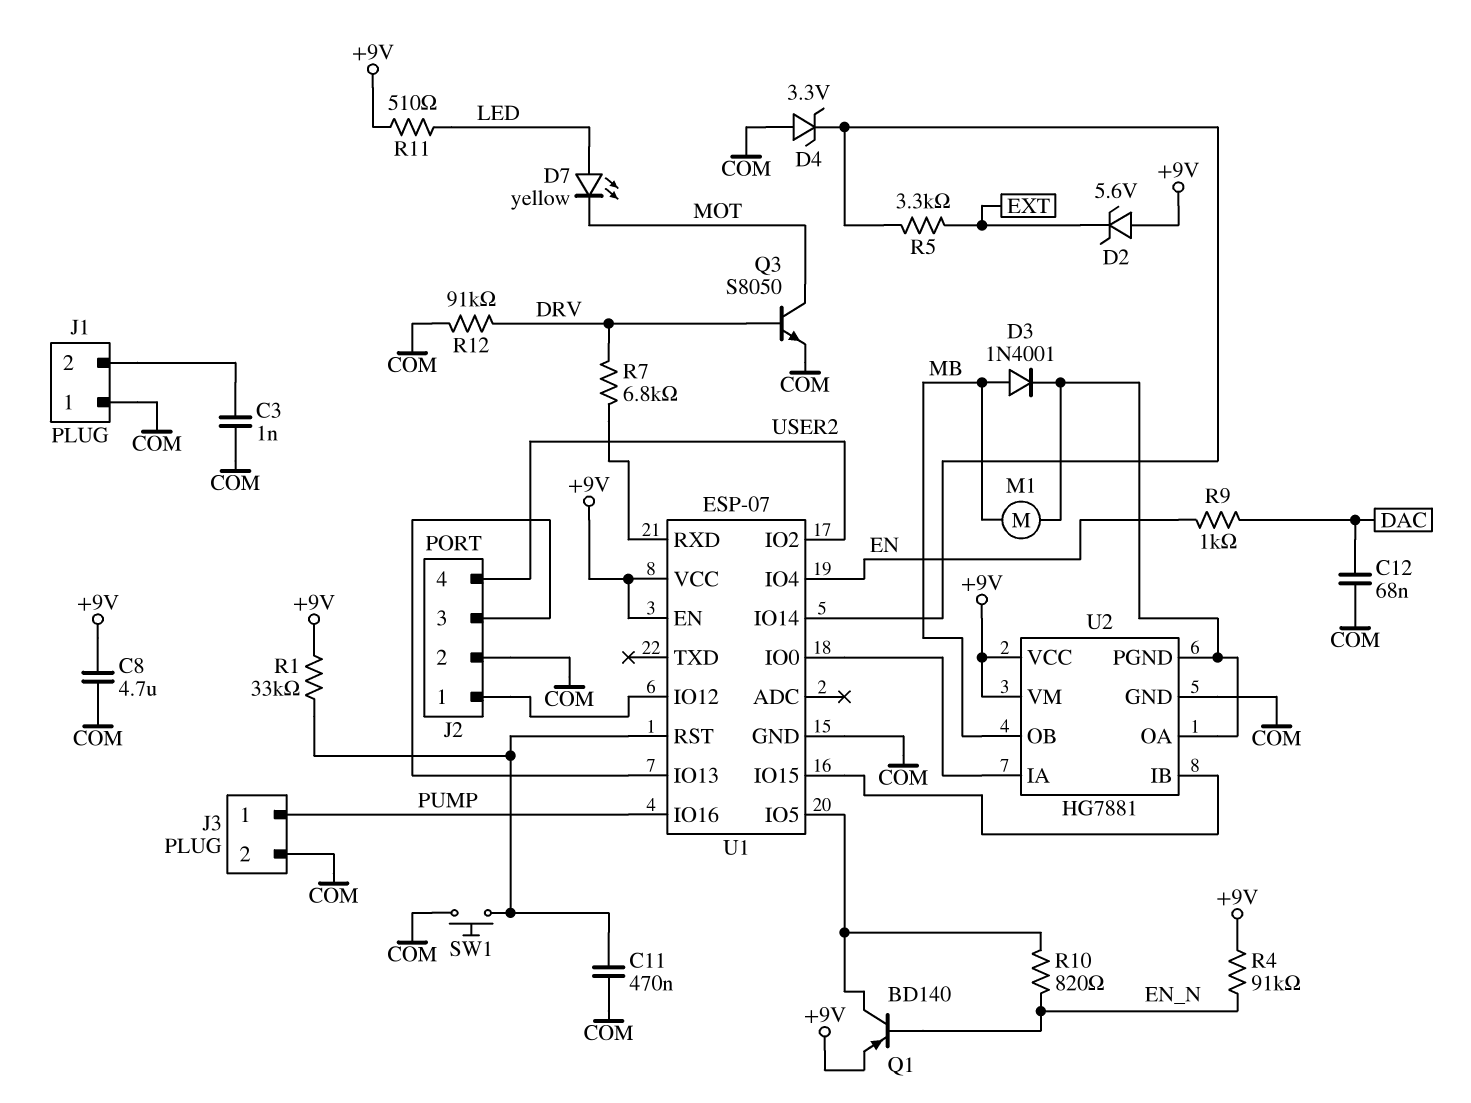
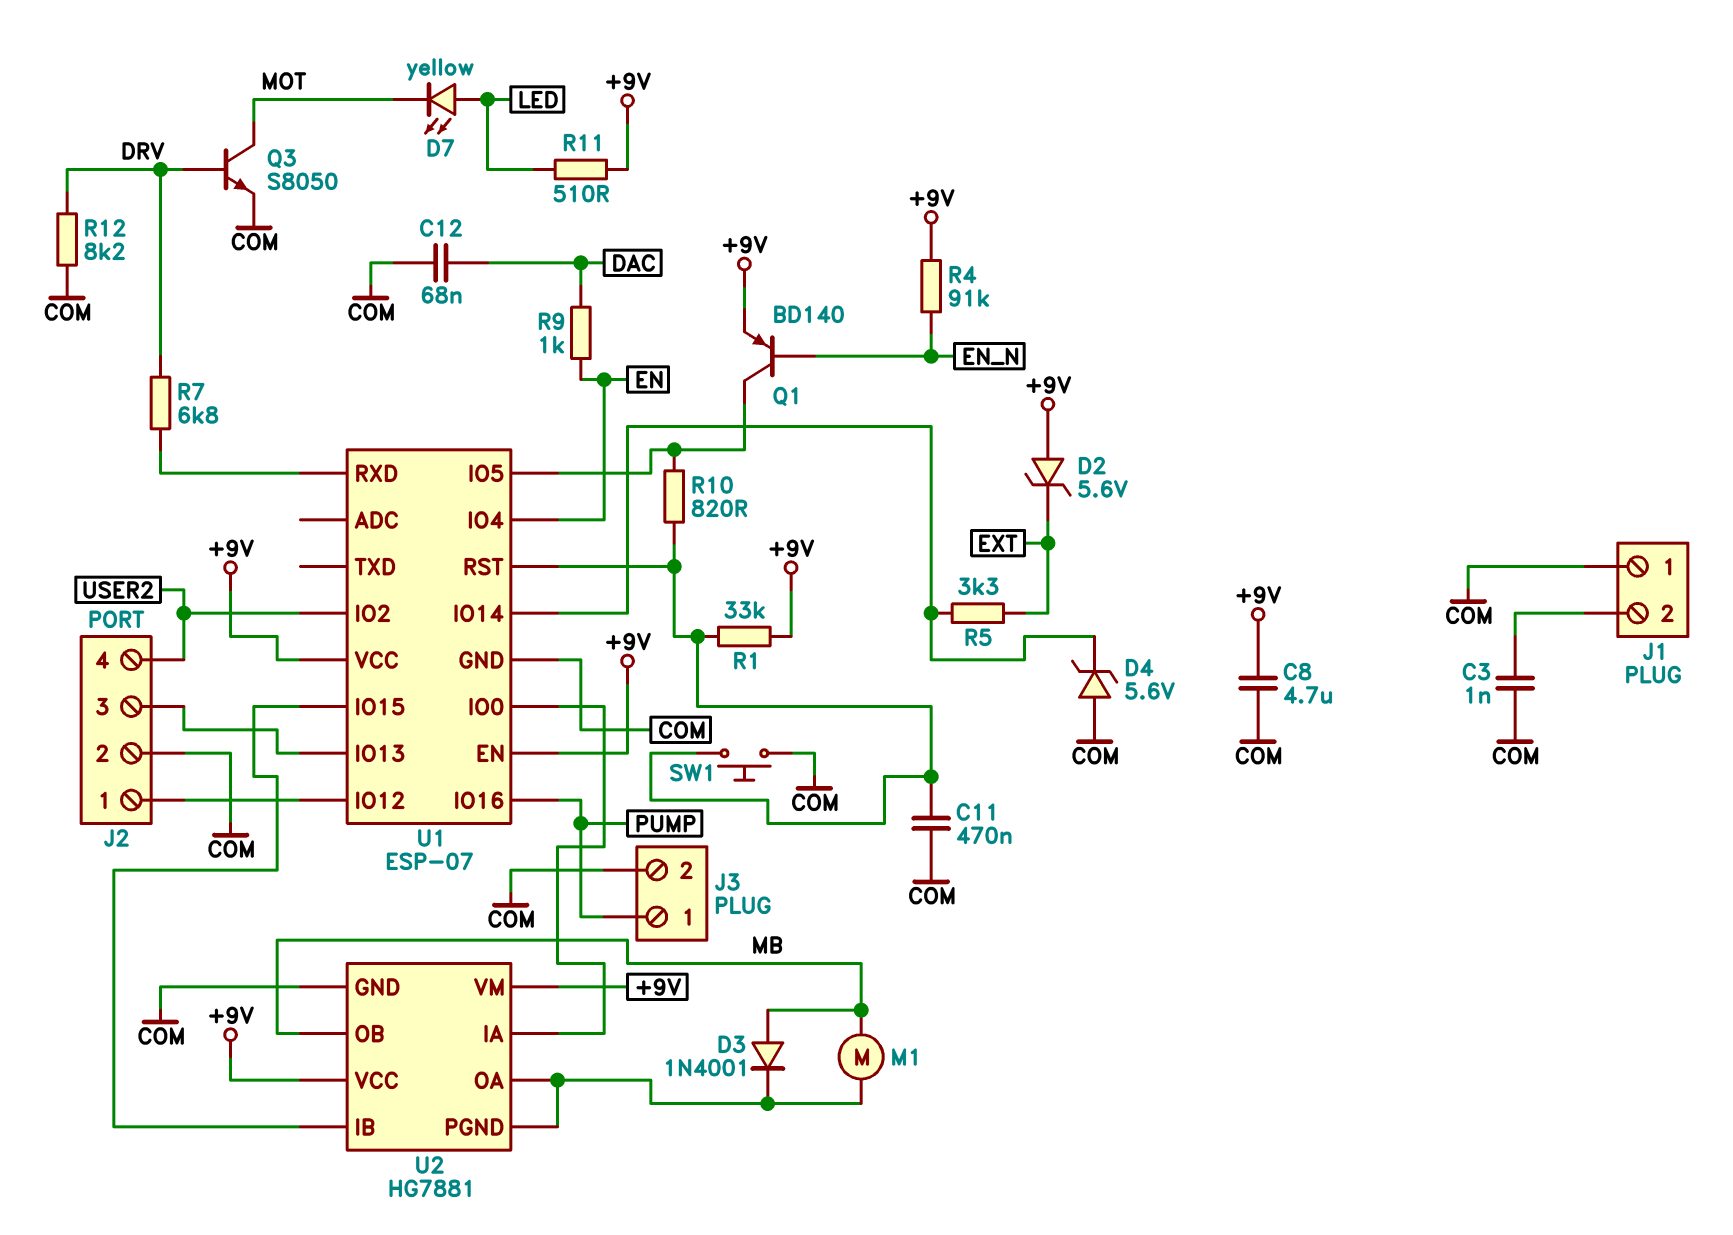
D4: zener 3.3V (A COM, K U1/IO14) -> zener 5.6V (A COM, K U1/IO14)
R10: 820 (EN_N, U1/IO5) -> 820 (U1/IO5, U1/RST)
R12: 91k (COM, DRV) -> 8.2k (COM, DRV)

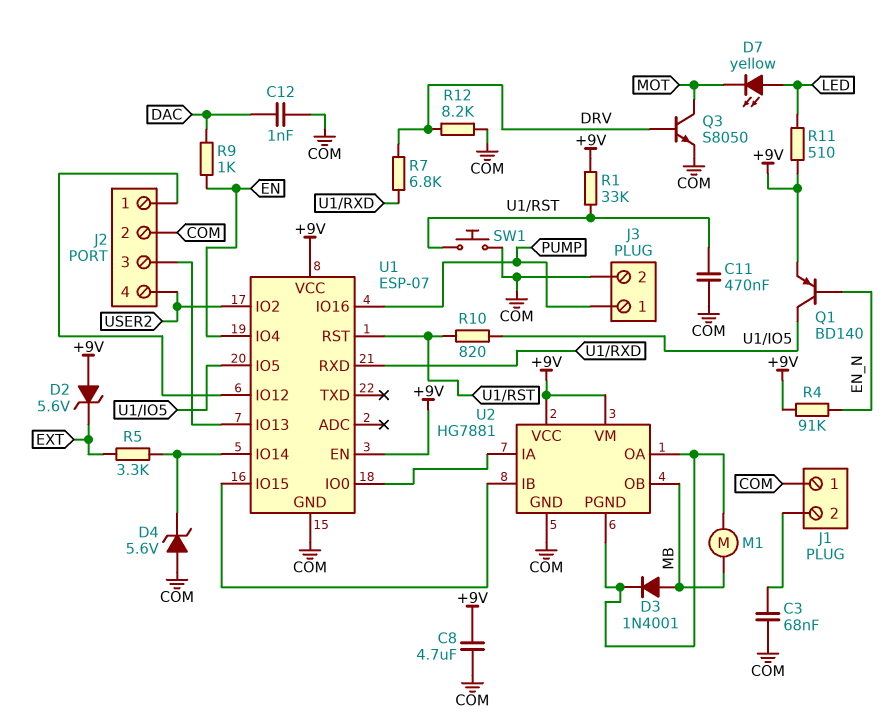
C3: 1nF (COM, J1/2) -> 68nF (COM, J1/2)
C12: 68nF (COM, DAC) -> 1nF (COM, DAC)

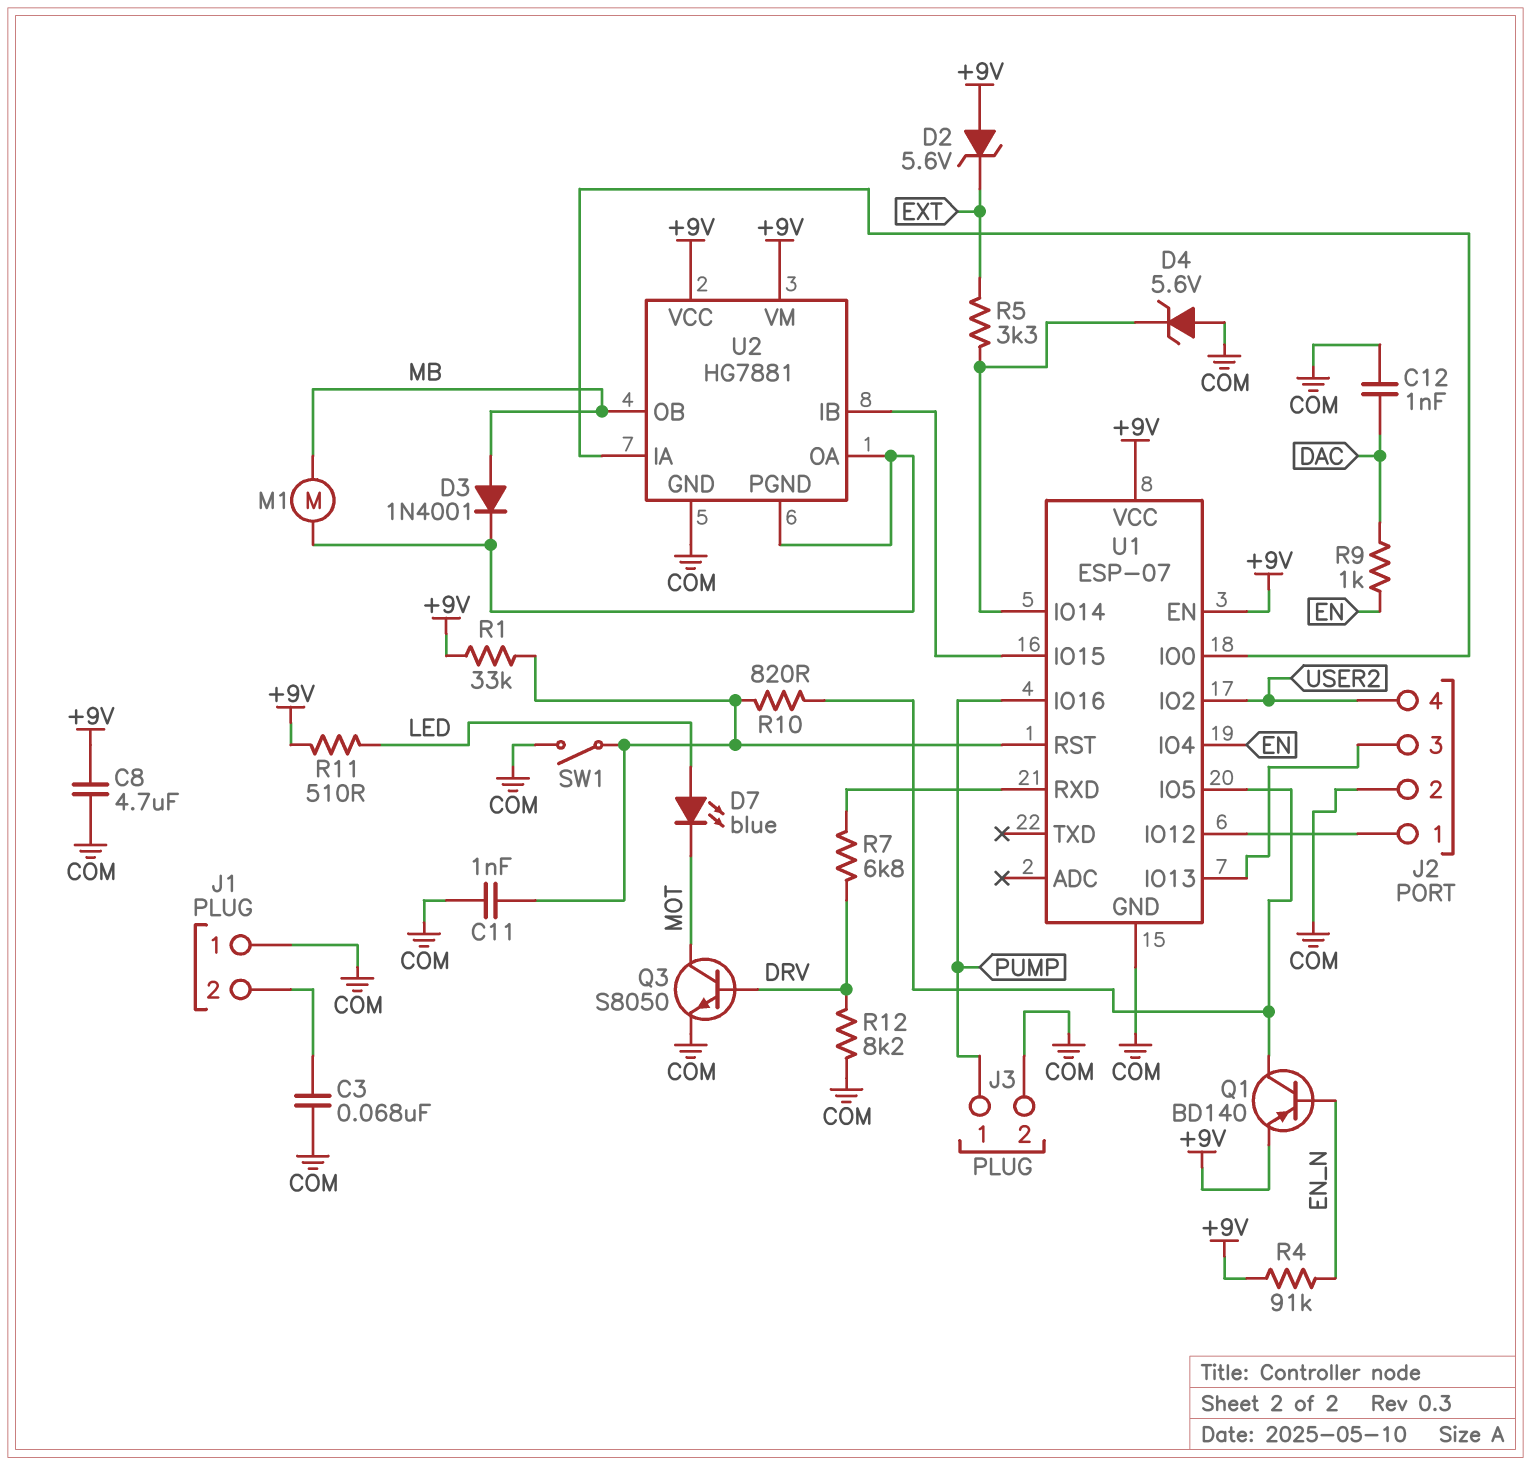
C11: 470nF (COM, U1/RST) -> 1nF (COM, U1/RST)
D7: LED yellow (A LED, K MOT) -> LED blue (A LED, K MOT)
SW1: button (COM, U1/RST) -> switch (COM, U1/RST)

